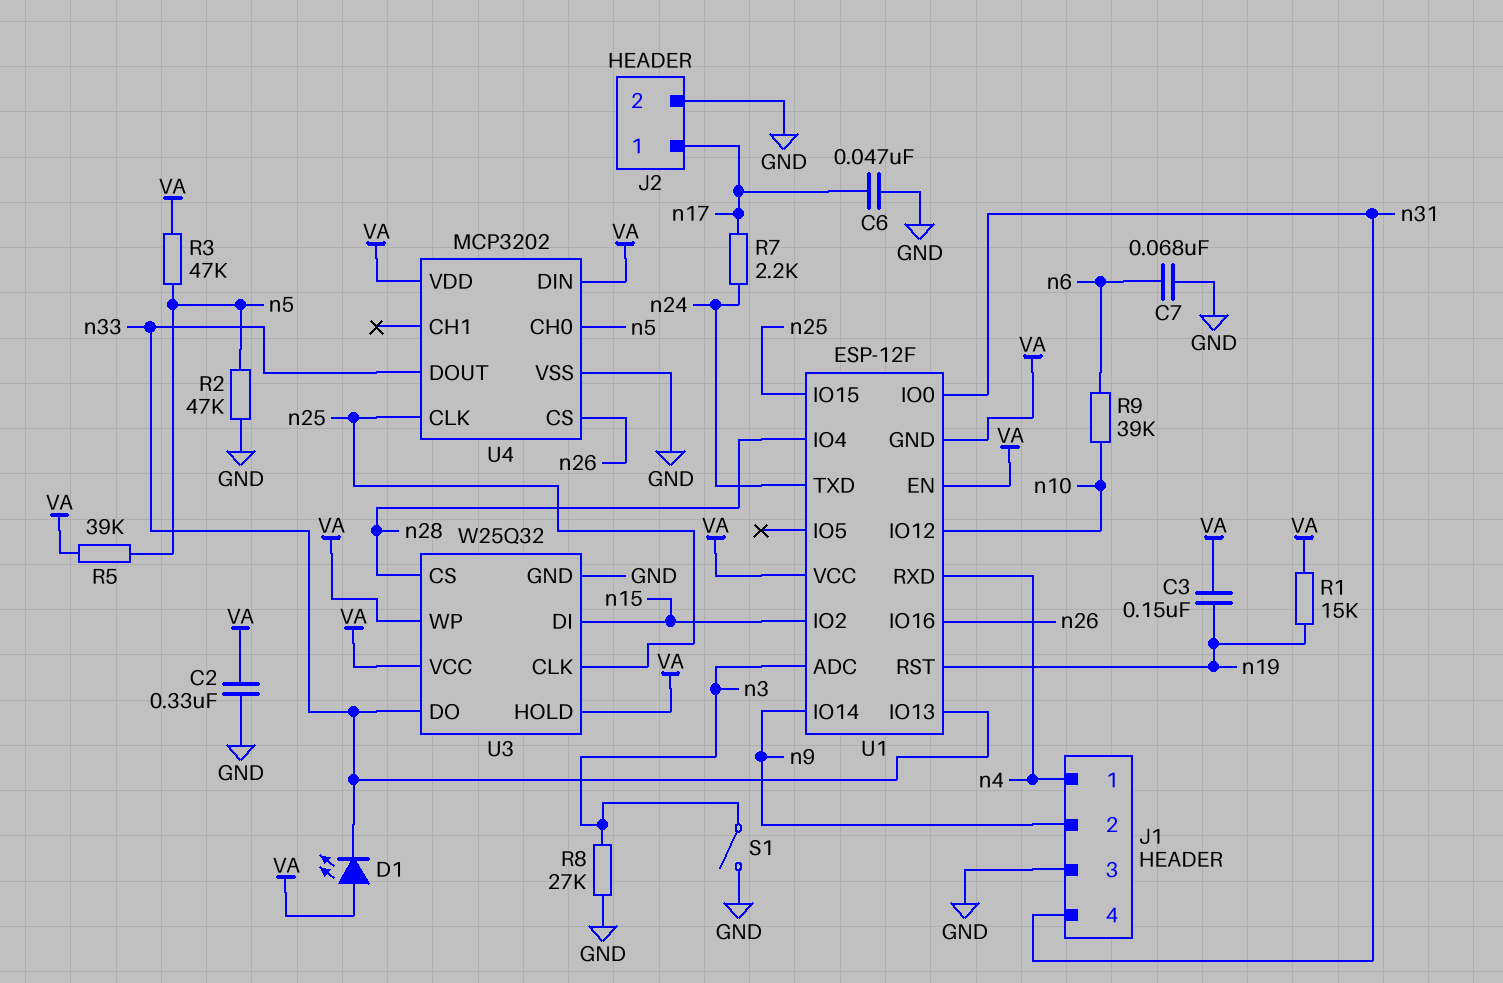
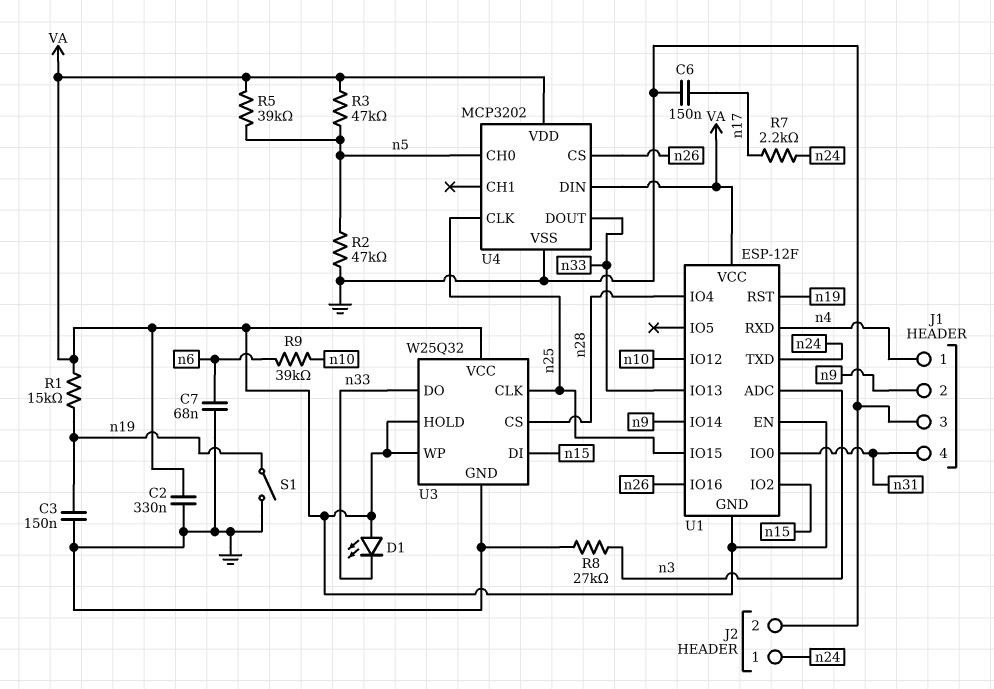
C3: 150nF (VA, n19) -> 150nF (GND, n19)
C6: 47nF (GND, n17) -> 150nF (GND, n17)
J2 pin 1: n17 -> n24
S1: switch (GND, n3) -> switch (GND, n19)

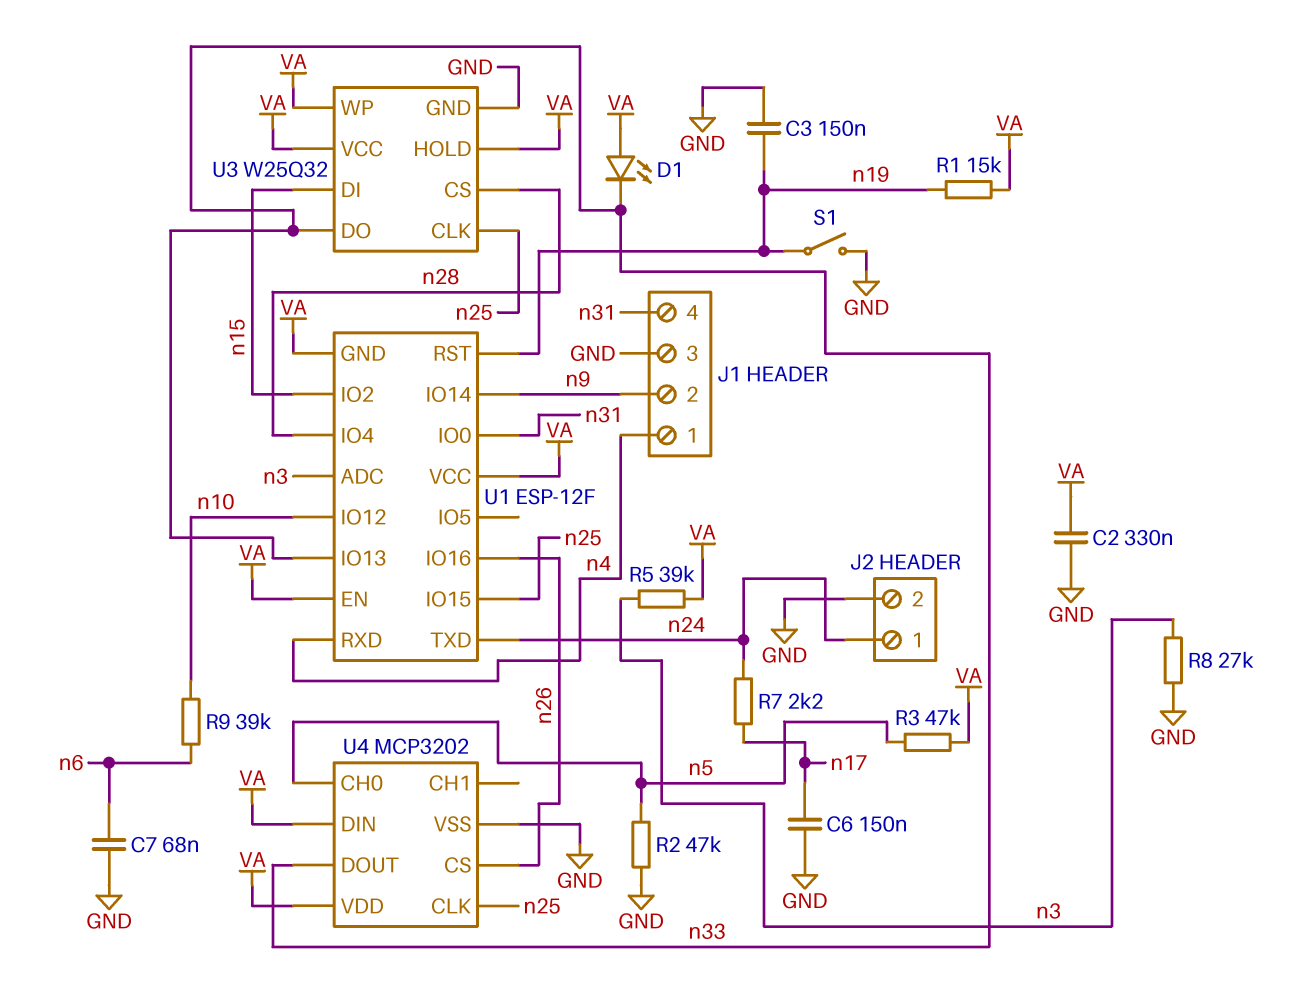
R5: 39k (VA, n5) -> 39k (VA, n3)

